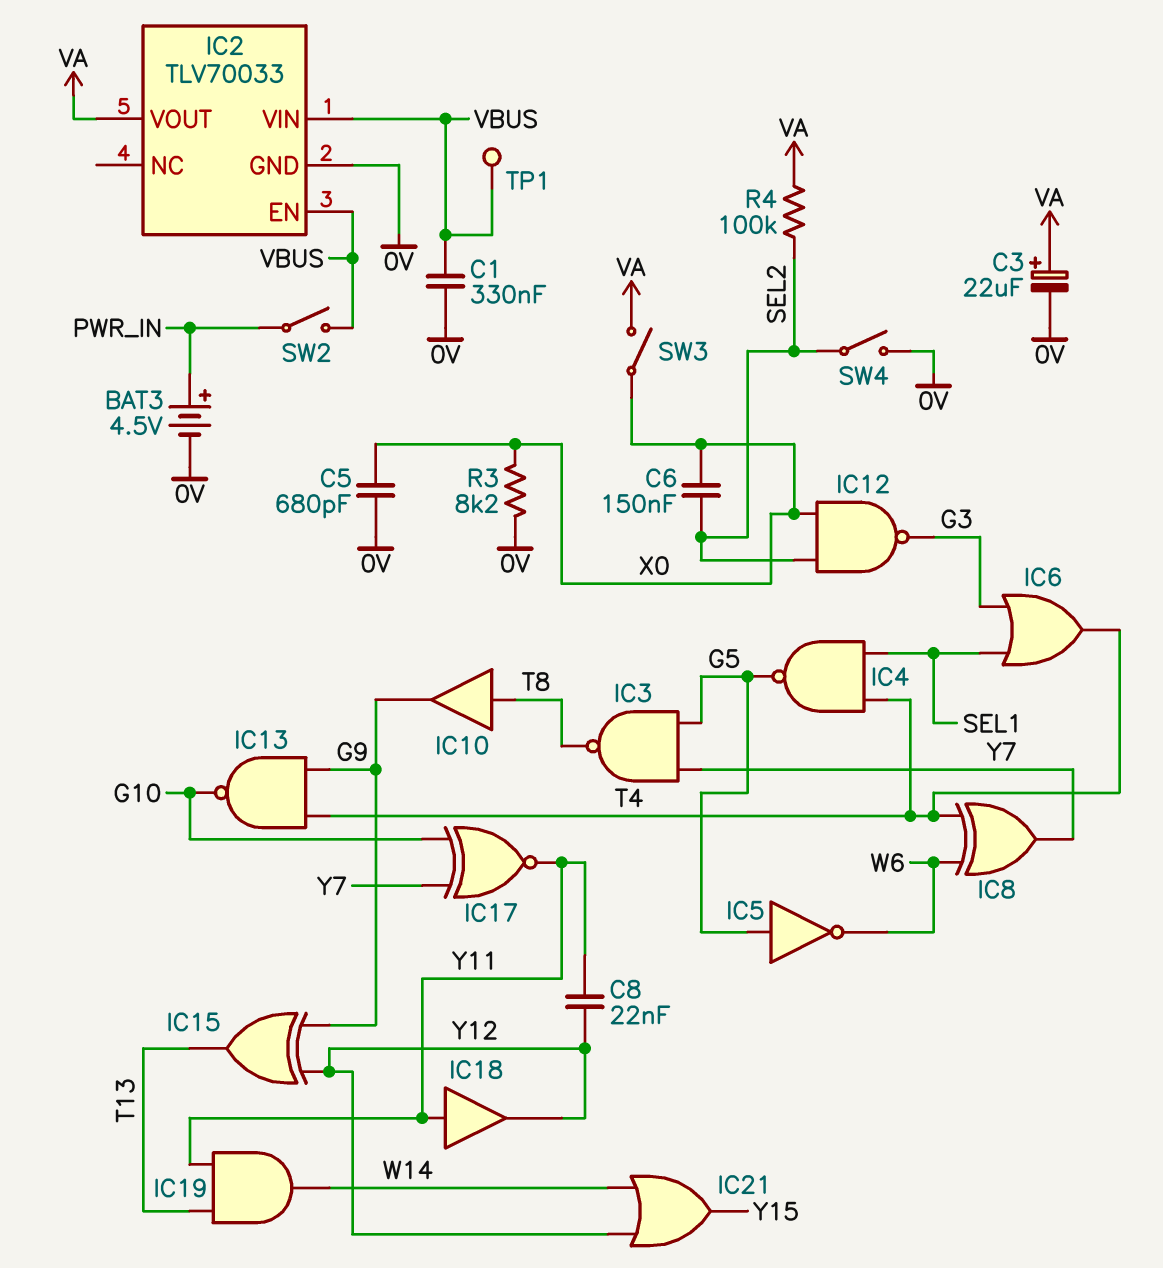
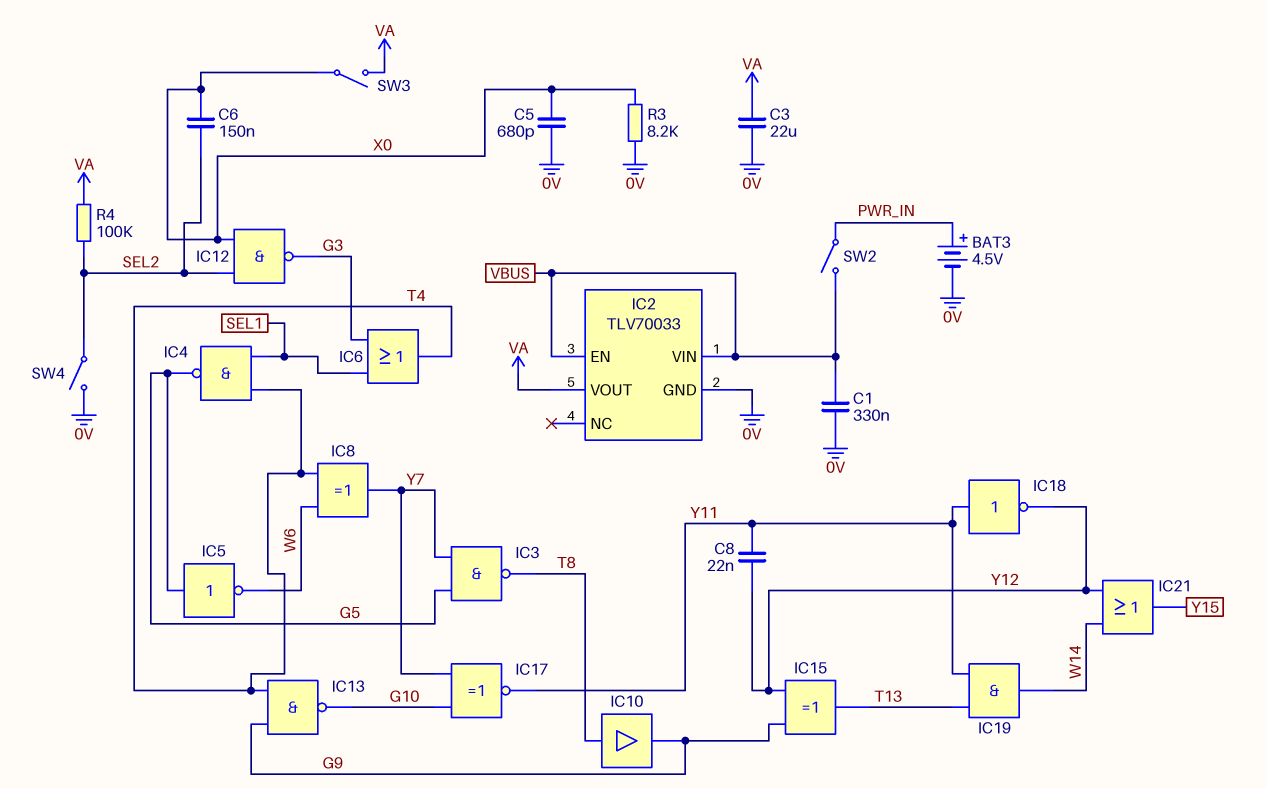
C3: 22uF (plus VA, minus 0V) -> 22uF (0V, VA)
IC18: buffer (in Y11, out Y12) -> NOT (in Y11, out Y12)
TP1: test point (VBUS) -> none

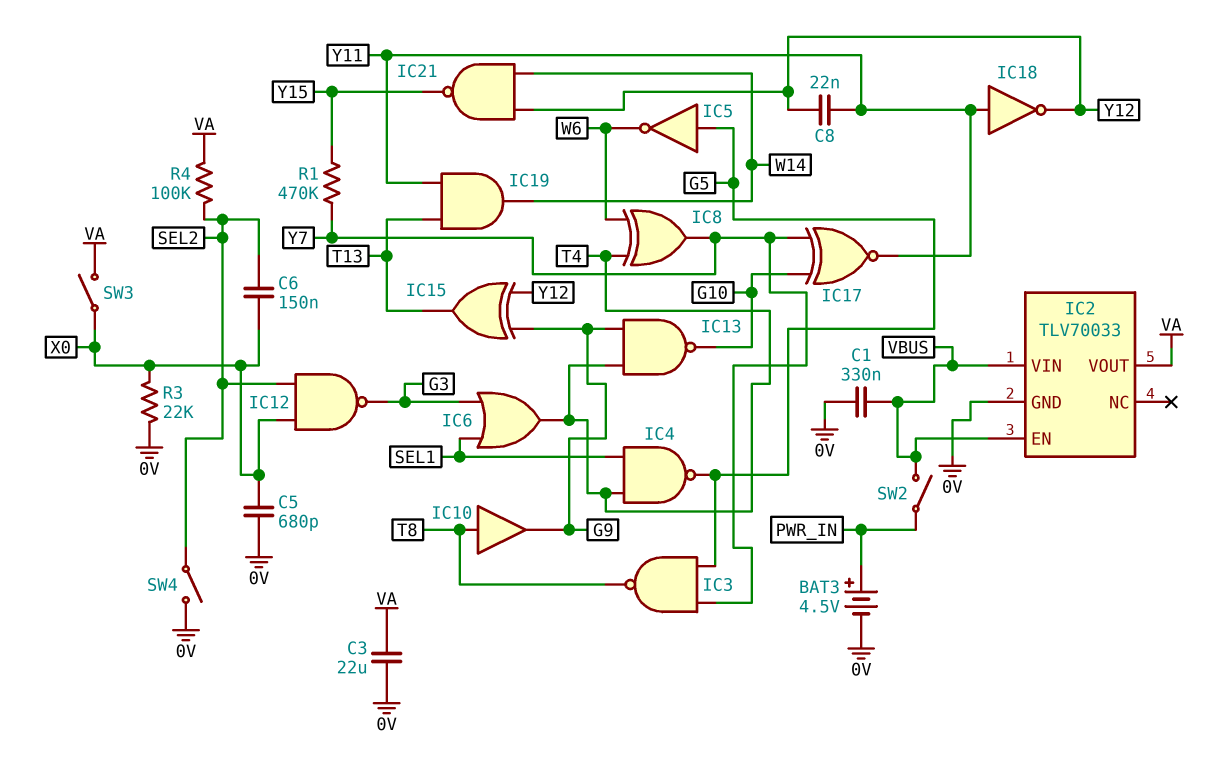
IC21: OR (in W14, in Y12, out Y15) -> NAND (in W14, in Y12, out Y15)
R1: none -> 470k (Y7, Y15)
R3: 8.2k (0V, X0) -> 22k (0V, X0)

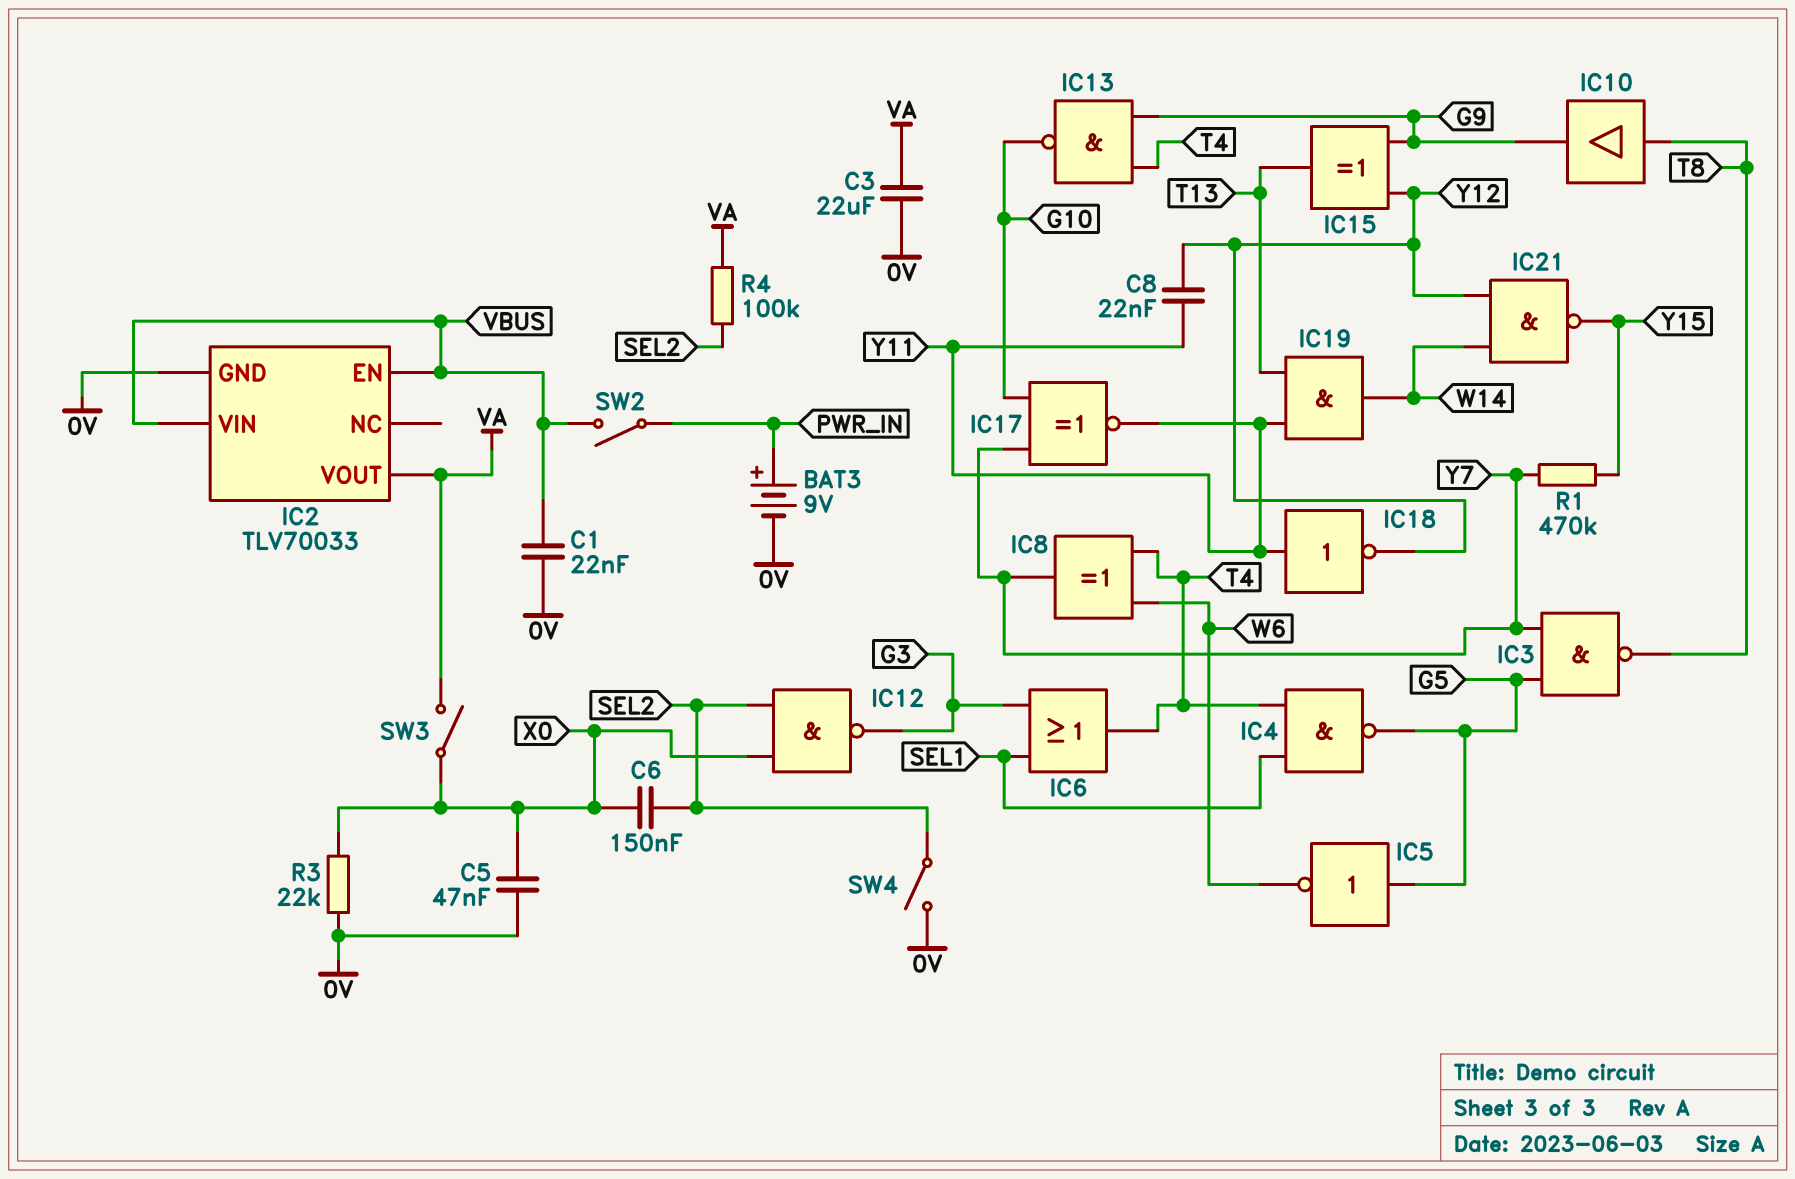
BAT3: 4.5V (plus PWR_IN, minus 0V) -> 9V (plus PWR_IN, minus 0V)
C1: 330nF (0V, VBUS) -> 22nF (0V, VBUS)
C5: 680pF (0V, X0) -> 47nF (0V, X0)

